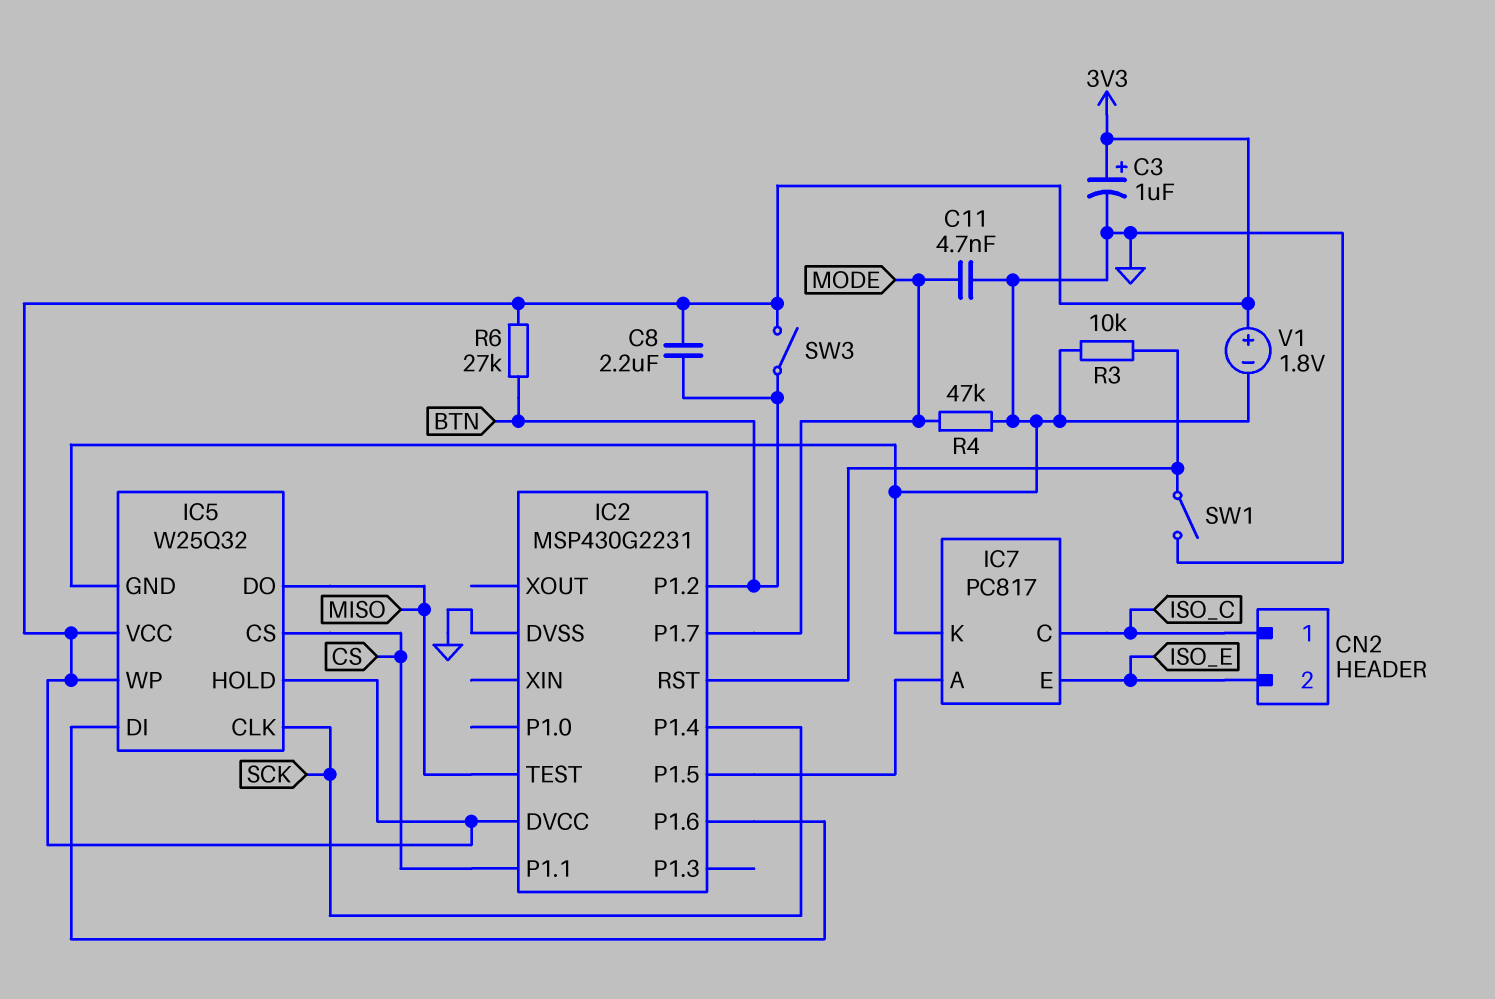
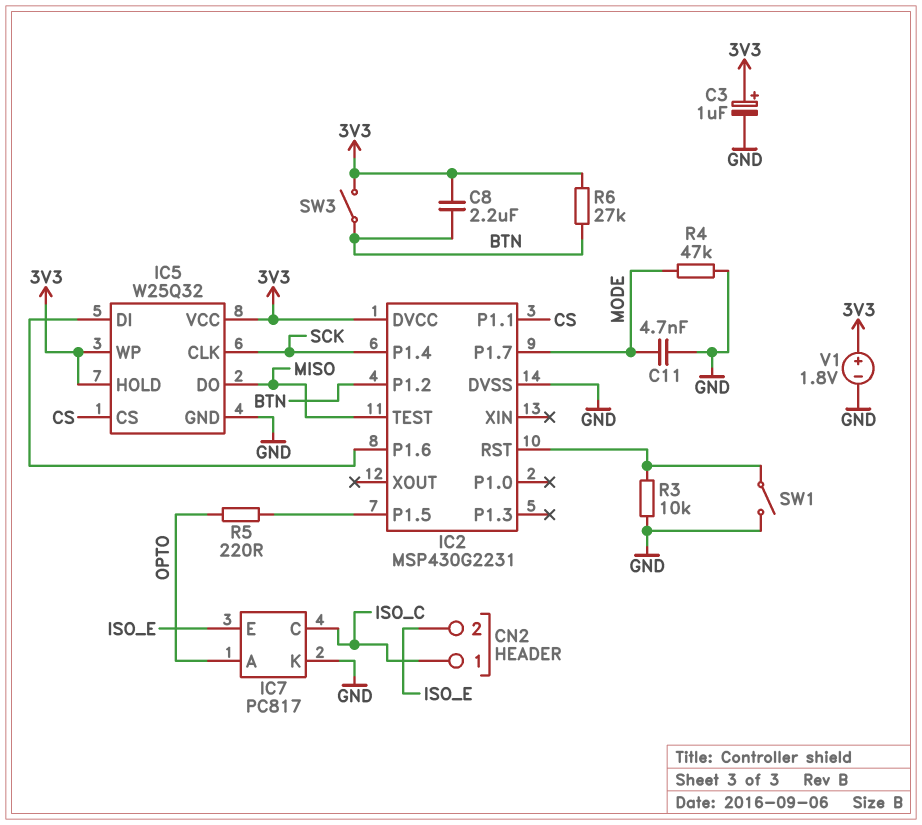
IC7 pin A: IC2/P1.5 -> OPTO
R5: none -> 220 (IC2/P1.5, OPTO)

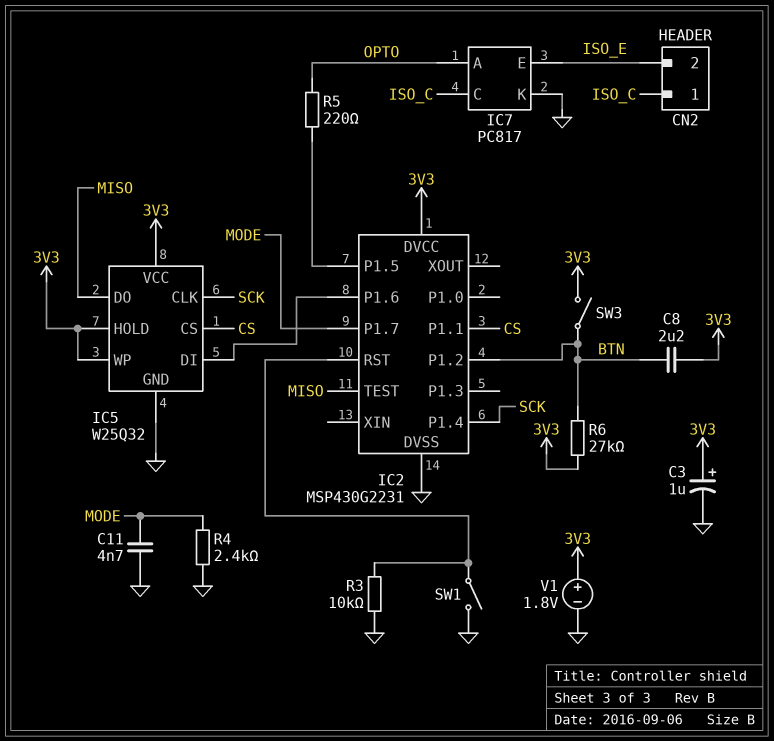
R4: 47k (GND, MODE) -> 2.4k (GND, MODE)

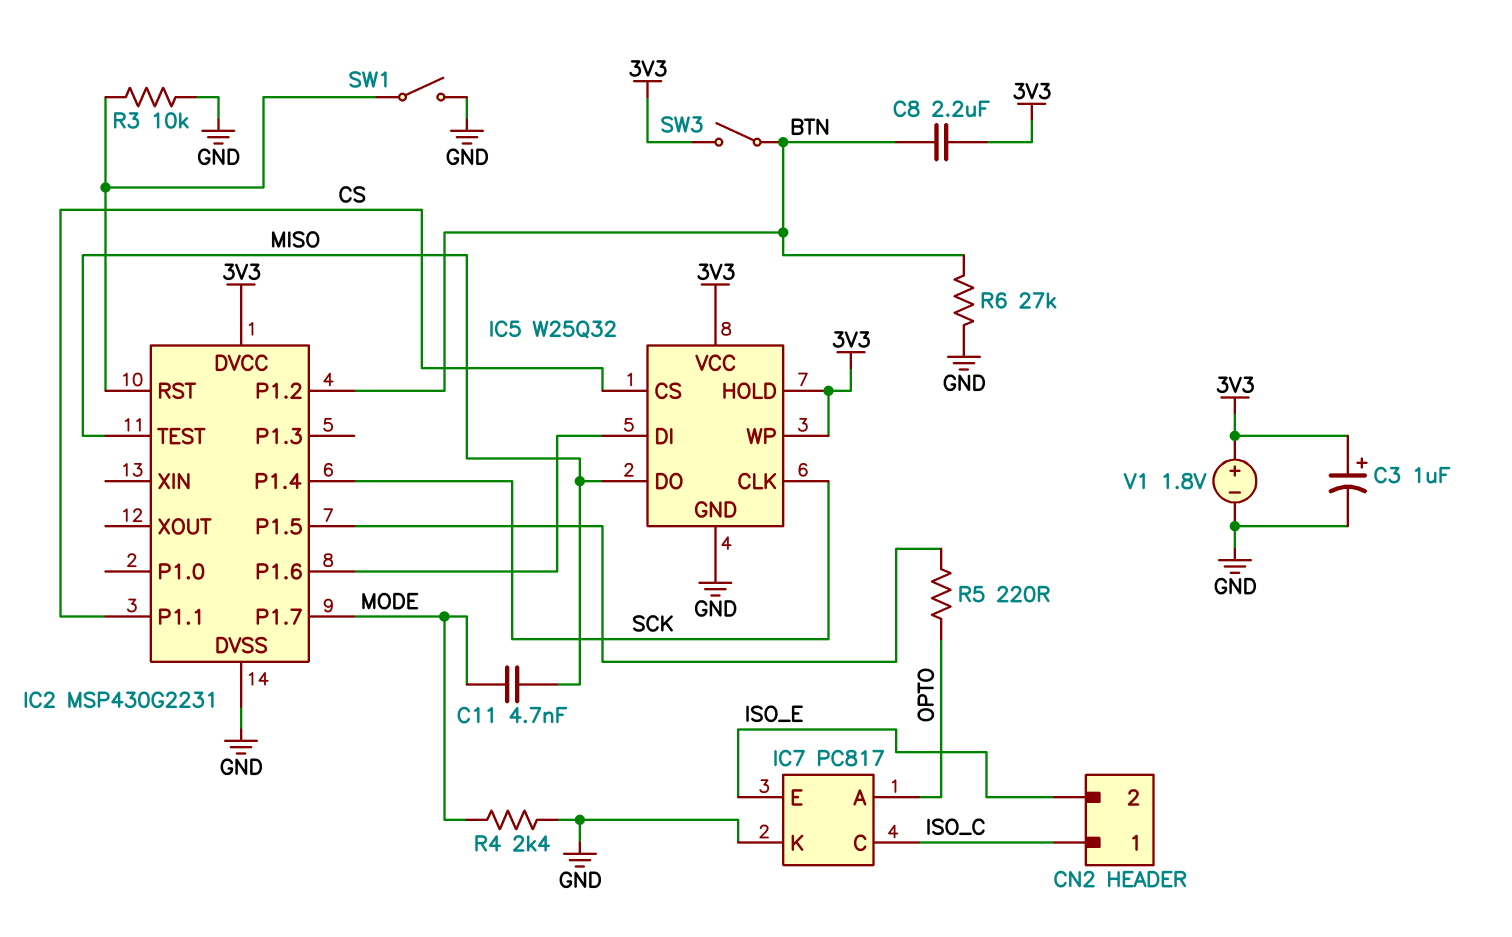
C11: 4.7nF (GND, MODE) -> 4.7nF (MISO, MODE)
R6: 27k (3V3, BTN) -> 27k (BTN, GND)

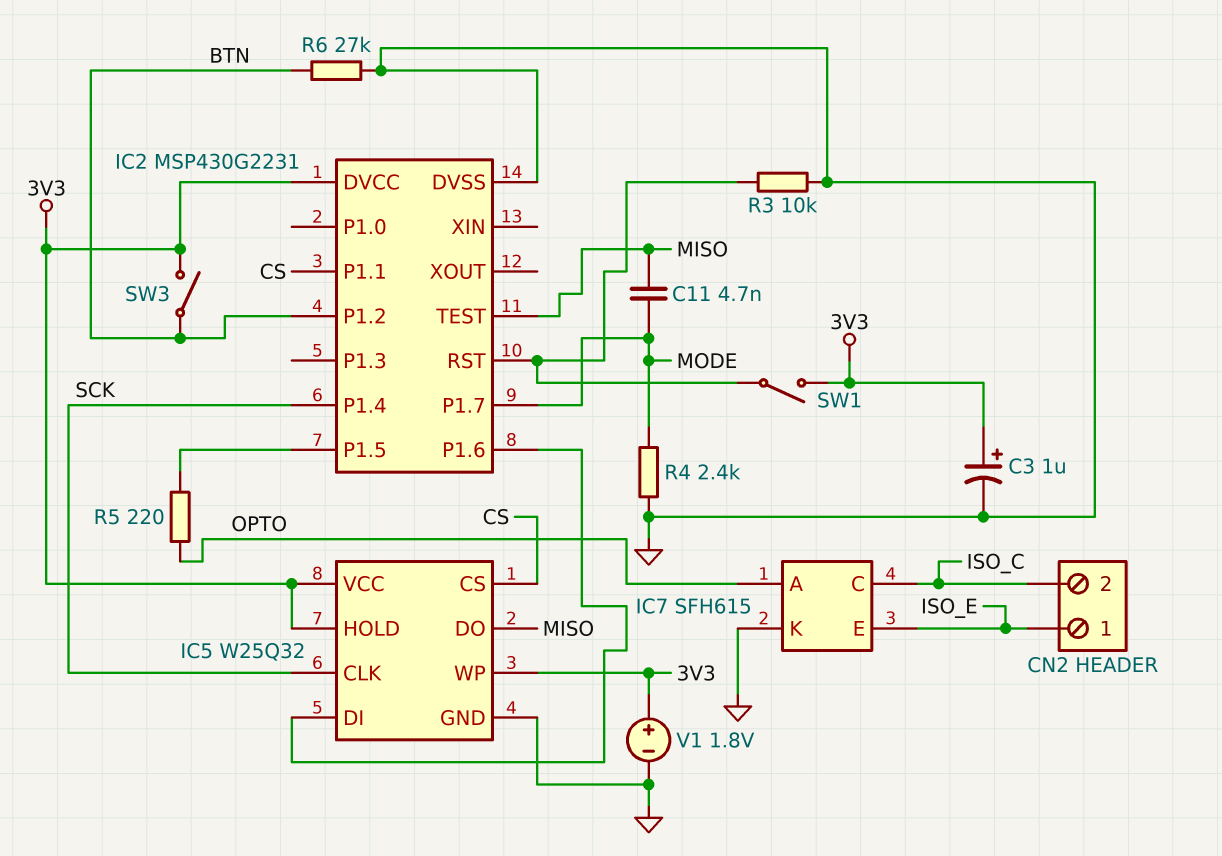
C8: 2.2uF (3V3, BTN) -> none
CN2 pin 1: ISO_C -> ISO_E
CN2 pin 2: ISO_E -> ISO_C
IC7: PC817 -> SFH615
SW1: switch (GND, IC2/RST) -> switch (3V3, IC2/RST)

